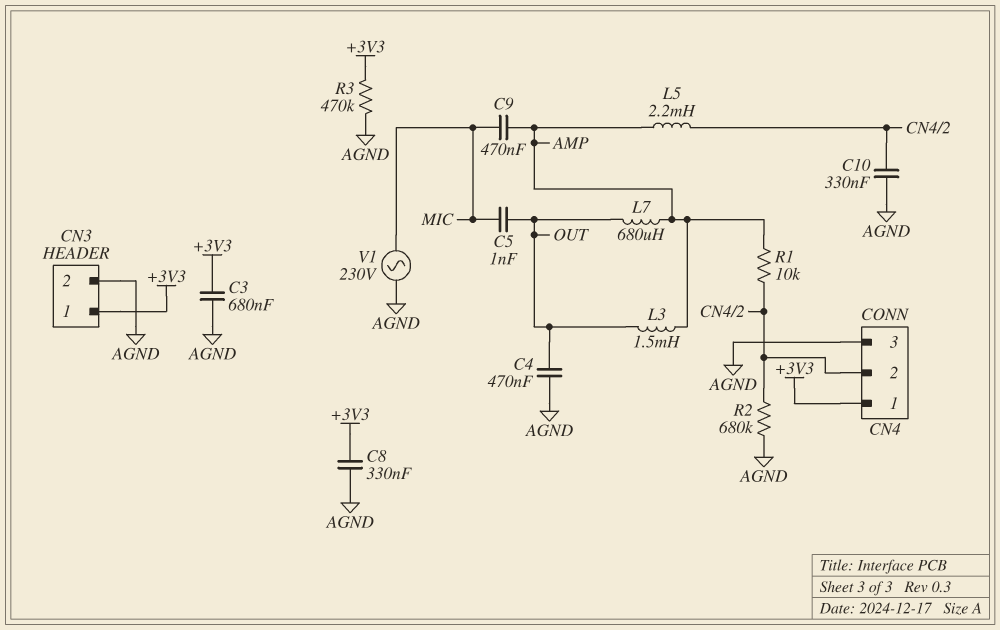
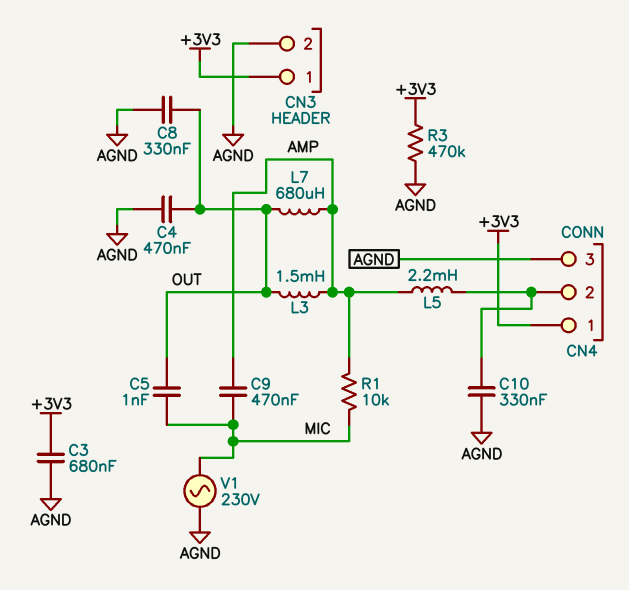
C8: 330nF (+3V3, AGND) -> 330nF (AGND, OUT)
R1: 10k (AMP, CN4/2) -> 10k (AMP, MIC)
R2: 680k (AGND, CN4/2) -> none

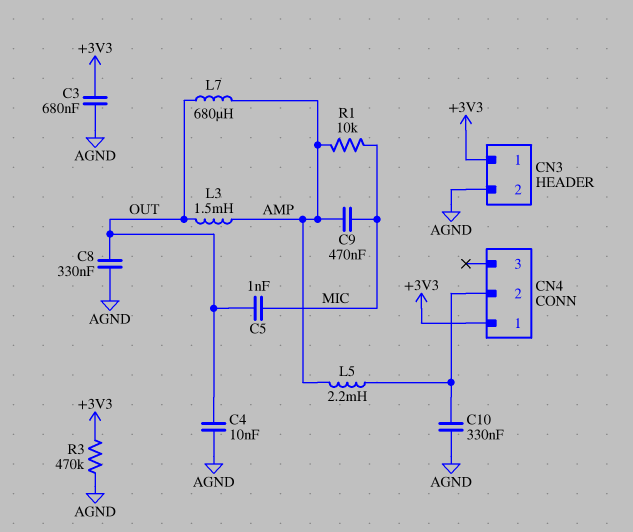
C4: 470nF (AGND, OUT) -> 10nF (AGND, OUT)
CN4 pin 3: AGND -> none
V1: AC 230V (AGND, MIC) -> none

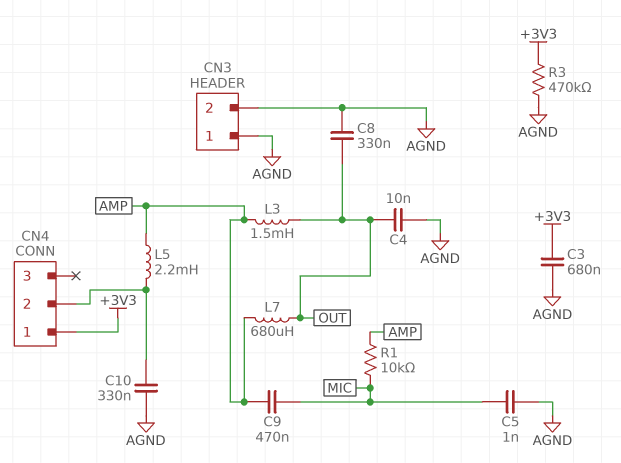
C5: 1nF (MIC, OUT) -> 1nF (AGND, MIC)
CN3 pin 1: +3V3 -> AGND

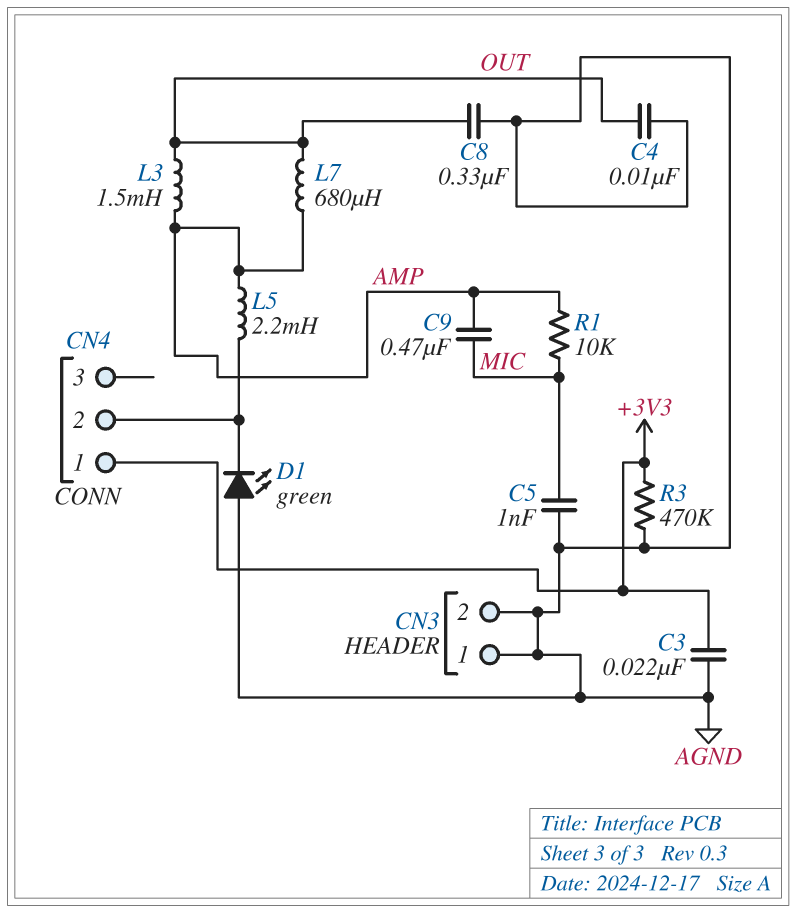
C3: 680nF (+3V3, AGND) -> 22nF (+3V3, AGND)
C10: 330nF (AGND, CN4/2) -> none
D1: none -> LED green (A AGND, K CN4/2)

